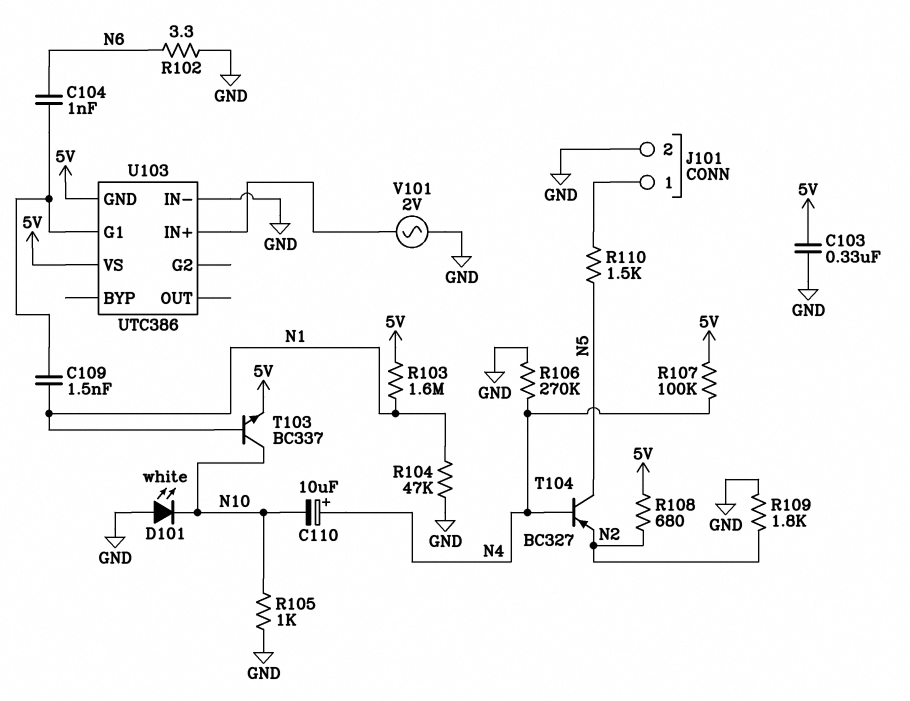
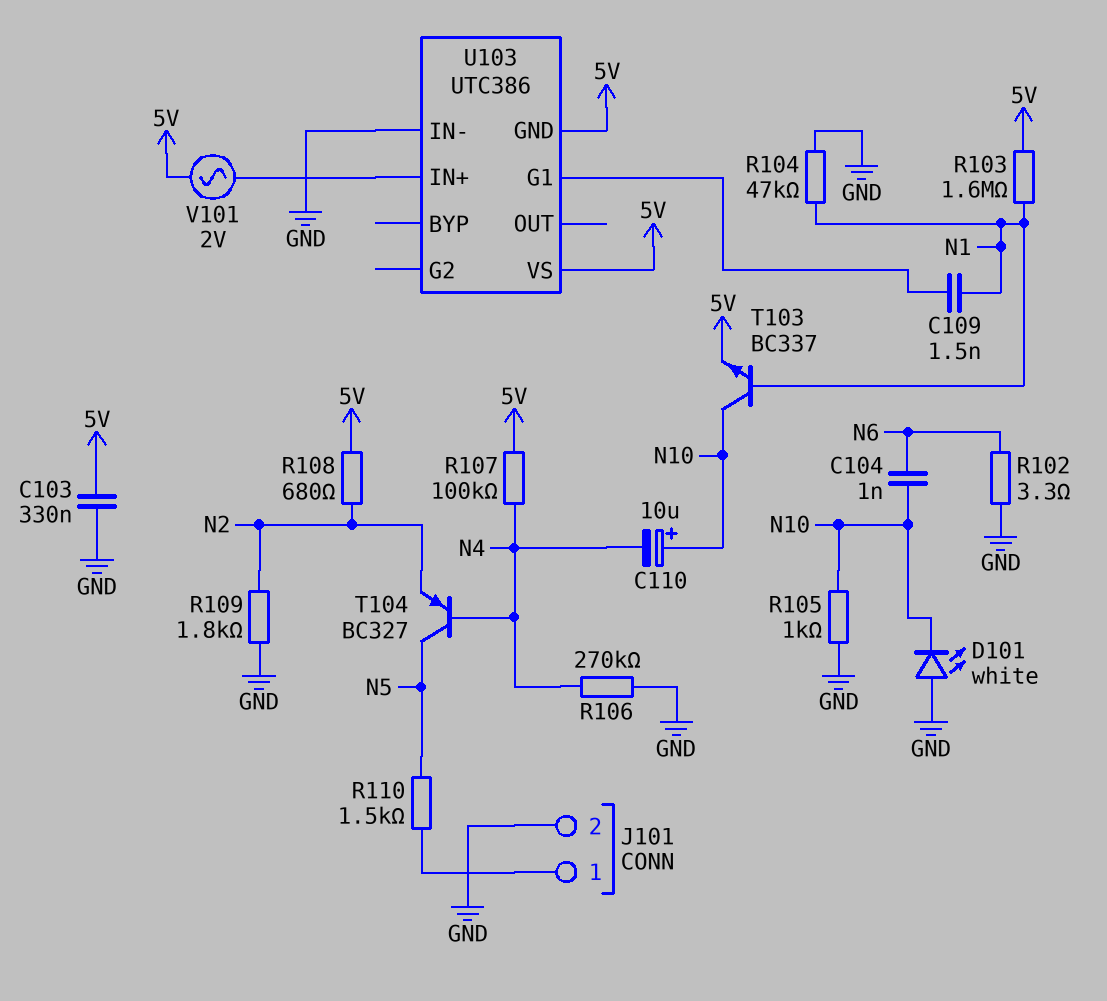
C104: 1nF (N6, U103/G1) -> 1nF (N6, N10)
C110: 10uF (plus N4, minus N10) -> 10uF (plus N10, minus N4)
V101: AC 2V (GND, U103/IN+) -> AC 2V (5V, U103/IN+)

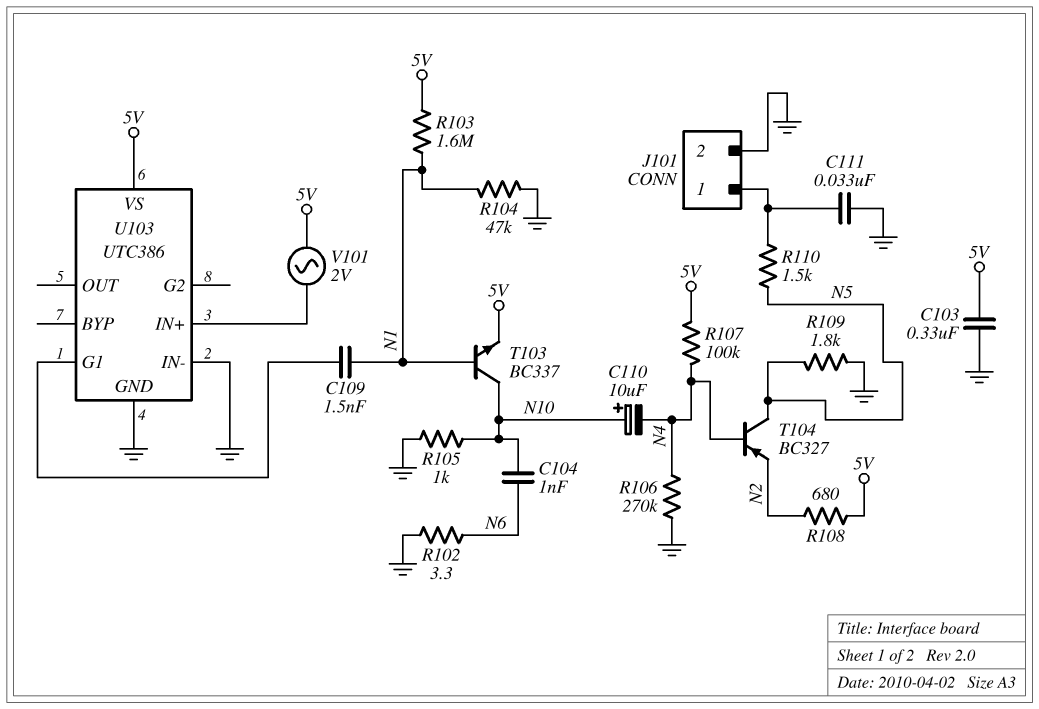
C111: none -> 33nF (GND, J101/1)
D101: LED white (A GND, K N10) -> none
R109: 1.8k (GND, N2) -> 1.8k (GND, N5)
U103 pin GND: 5V -> GND

